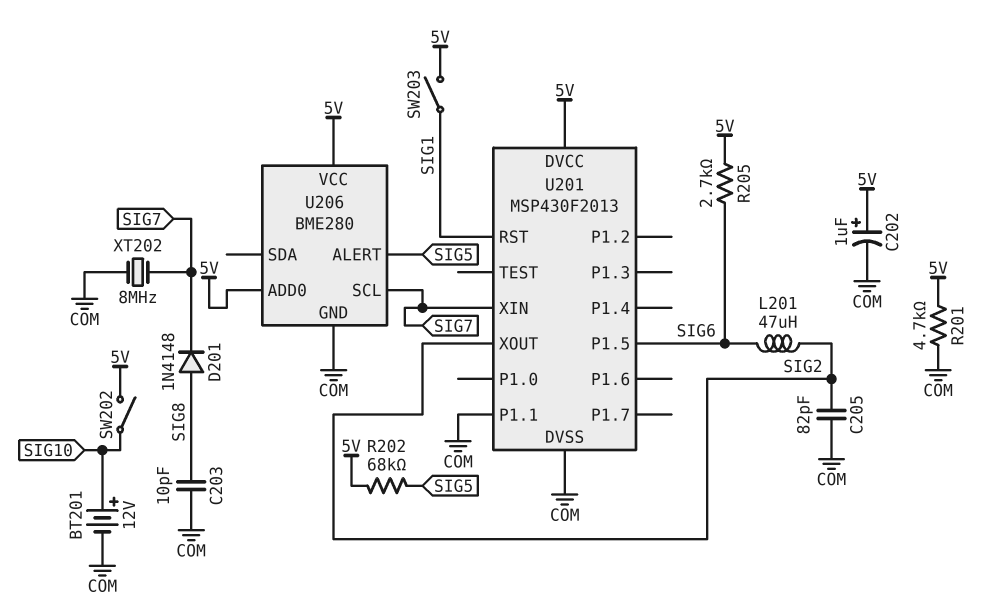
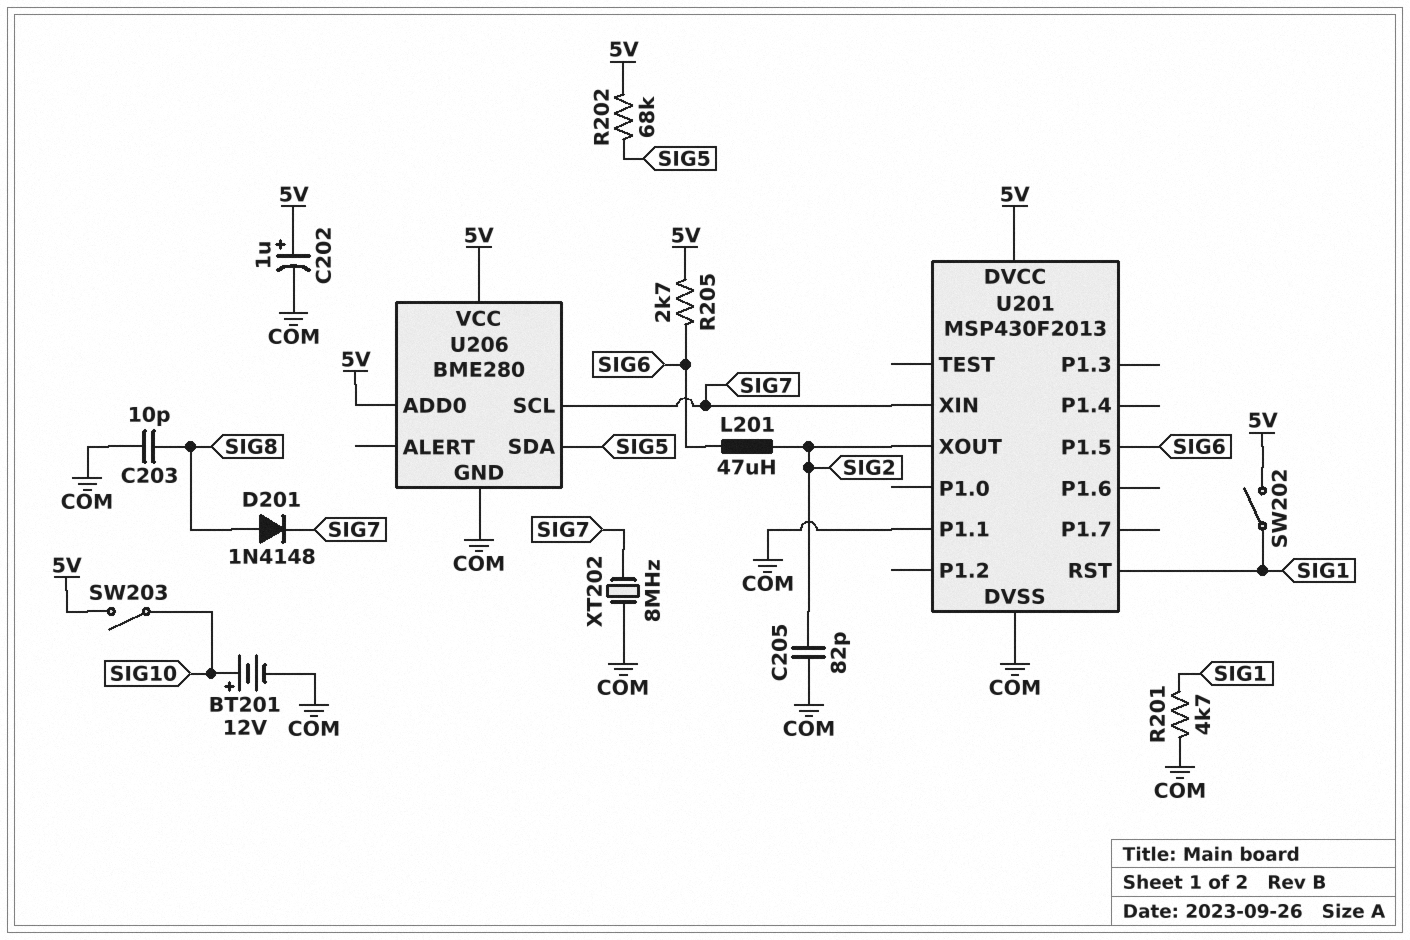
R201: 4.7k (5V, COM) -> 4.7k (COM, SIG1)
SW202: switch (5V, SIG10) -> switch (5V, SIG1)
SW203: switch (5V, SIG1) -> switch (5V, SIG10)
U206 pin ALERT: SIG5 -> none
U206 pin SDA: none -> SIG5

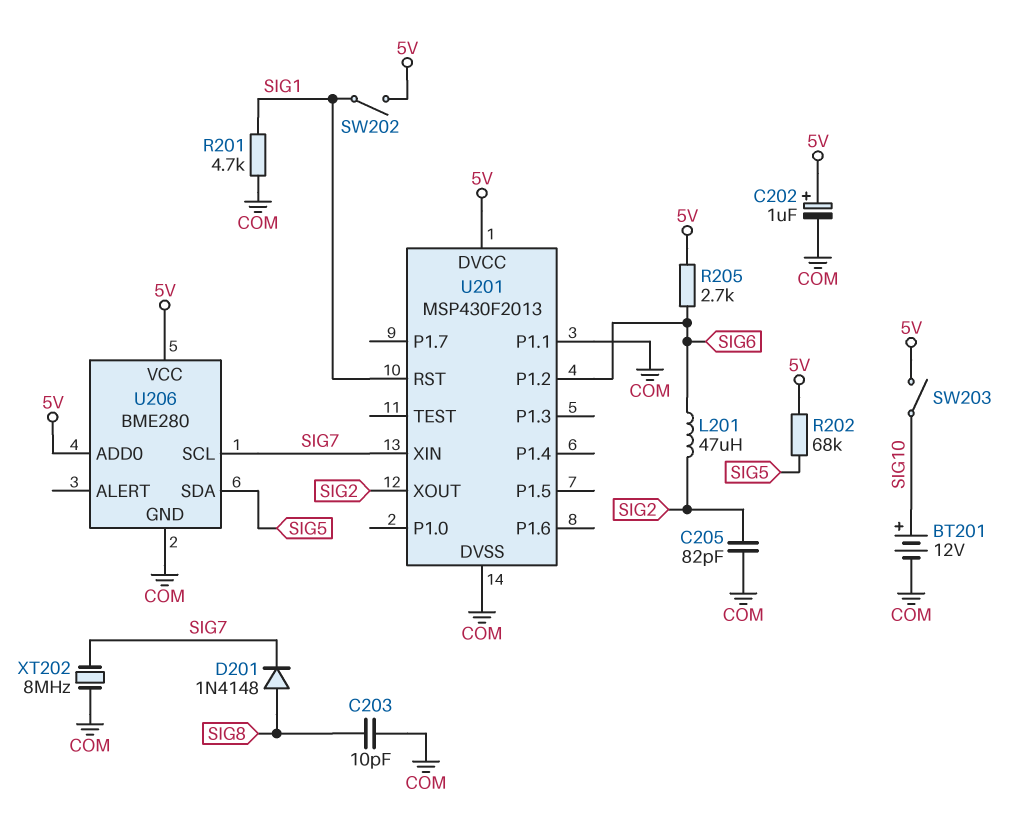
U201 pin P1.2: none -> SIG6
U201 pin P1.5: SIG6 -> none

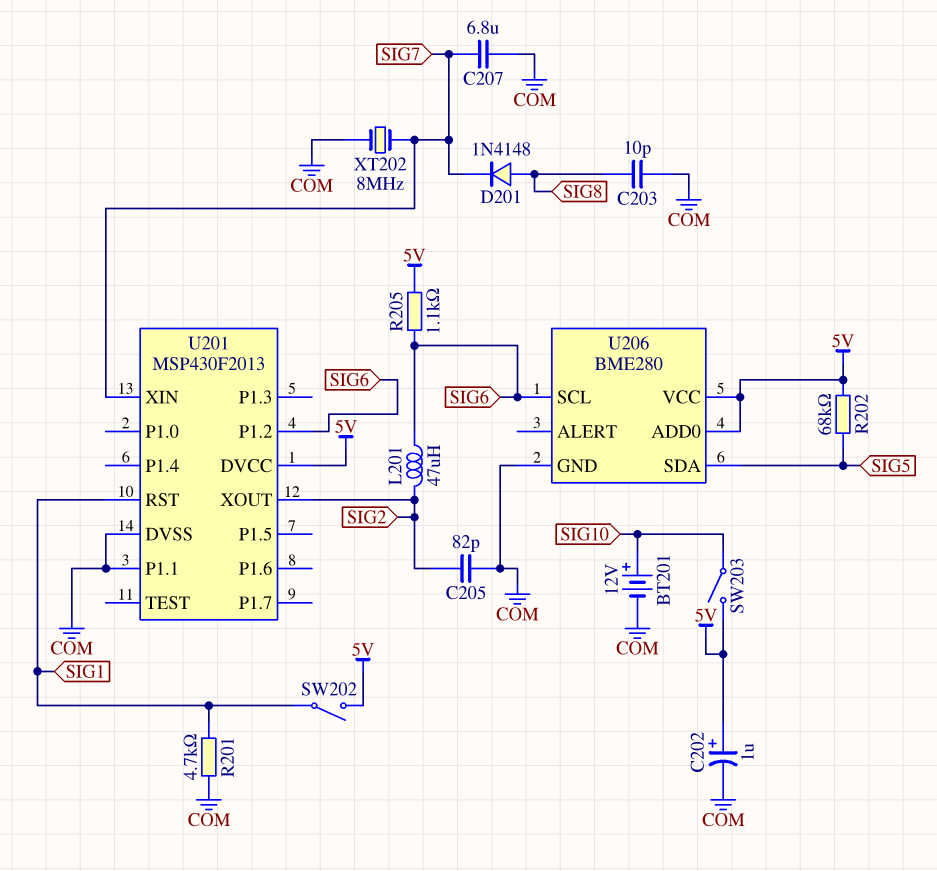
C207: none -> 6.8uF (COM, SIG7)
R205: 2.7k (5V, SIG6) -> 1.1k (5V, SIG6)
U206 pin SCL: SIG7 -> SIG6

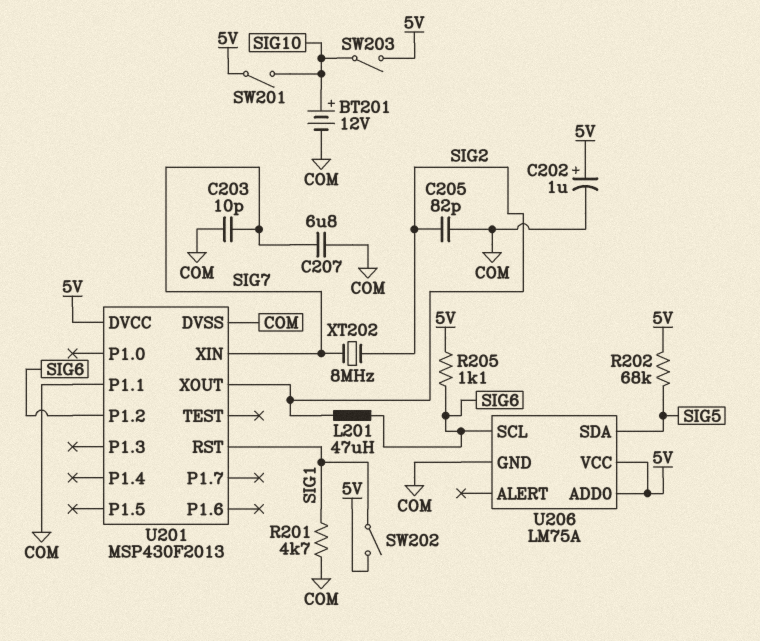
C203: 10pF (COM, SIG8) -> 10pF (COM, SIG7)
D201: diode 1N4148 (A SIG8, K SIG7) -> none
SW201: none -> switch (5V, SIG10)
U206: BME280 -> LM75A
XT202: 8MHz (COM, SIG7) -> 8MHz (SIG2, SIG7)

